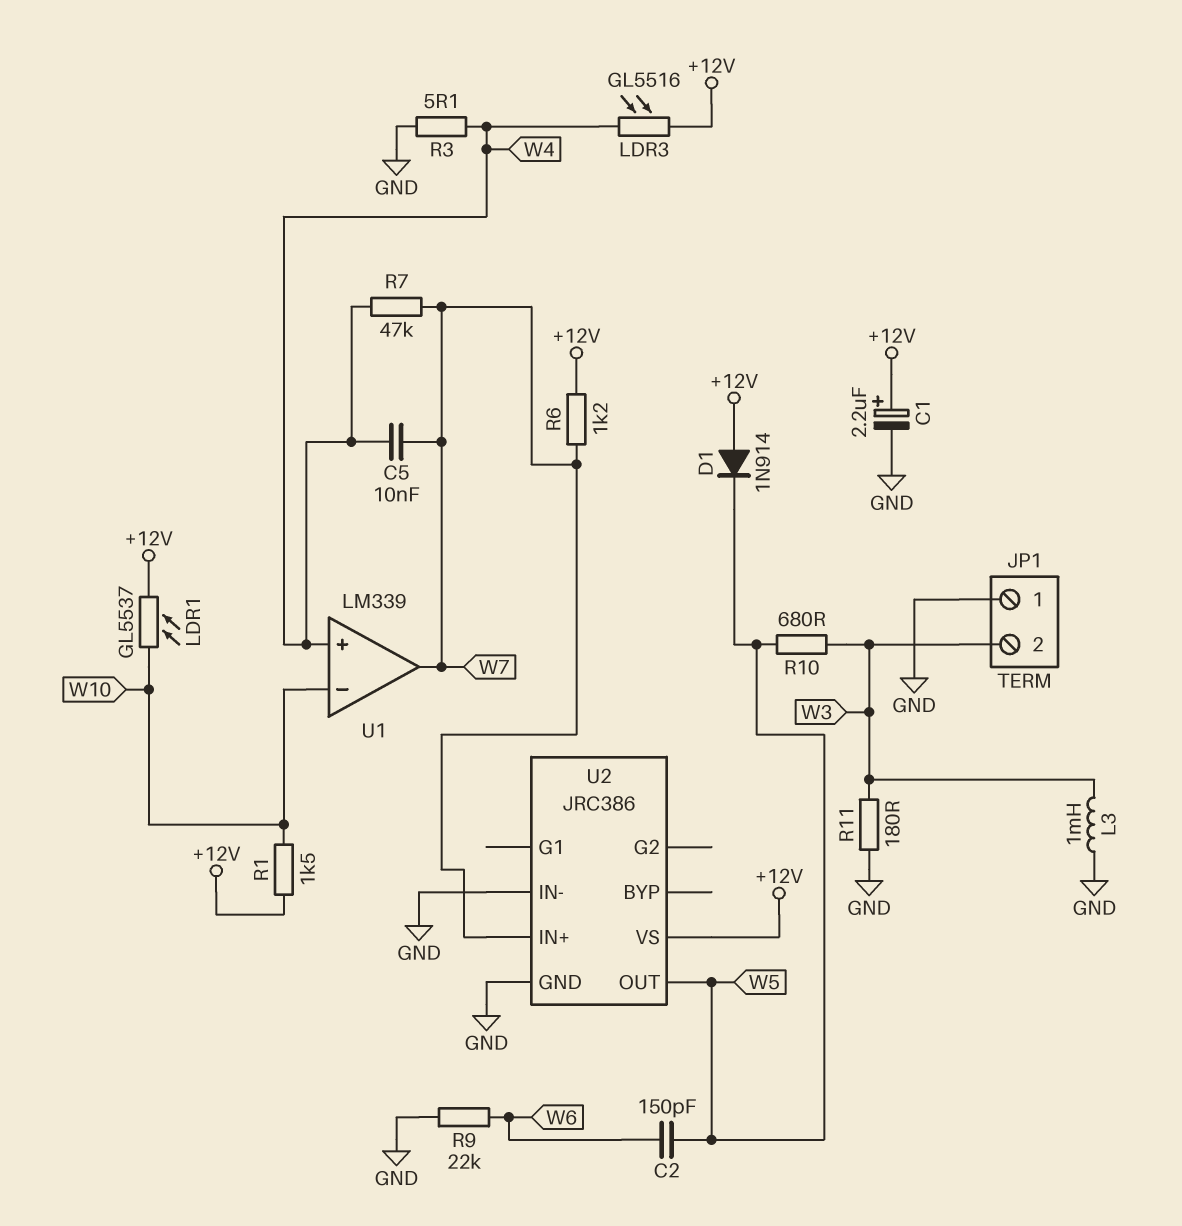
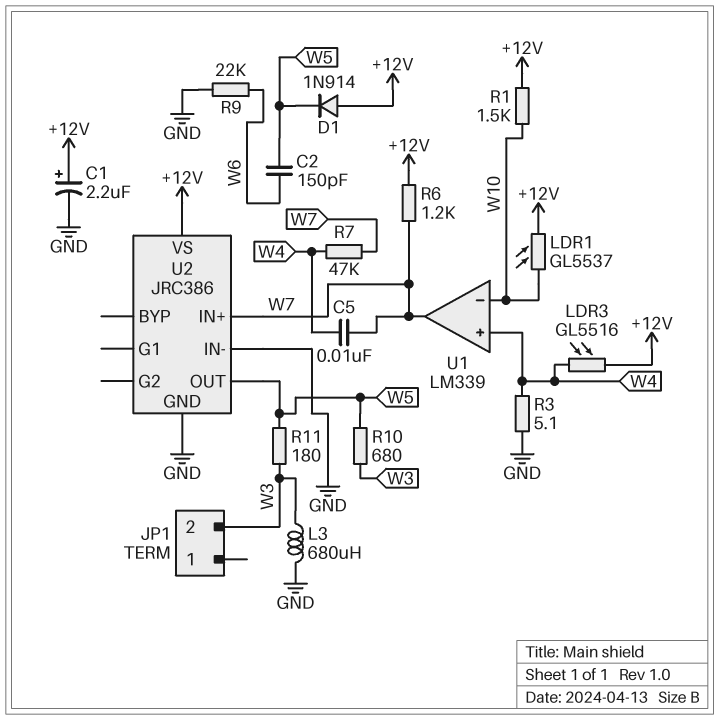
JP1 pin 1: GND -> none
L3: 1mH (GND, W3) -> 680uH (GND, W3)
R11: 180 (GND, W3) -> 180 (W3, W5)

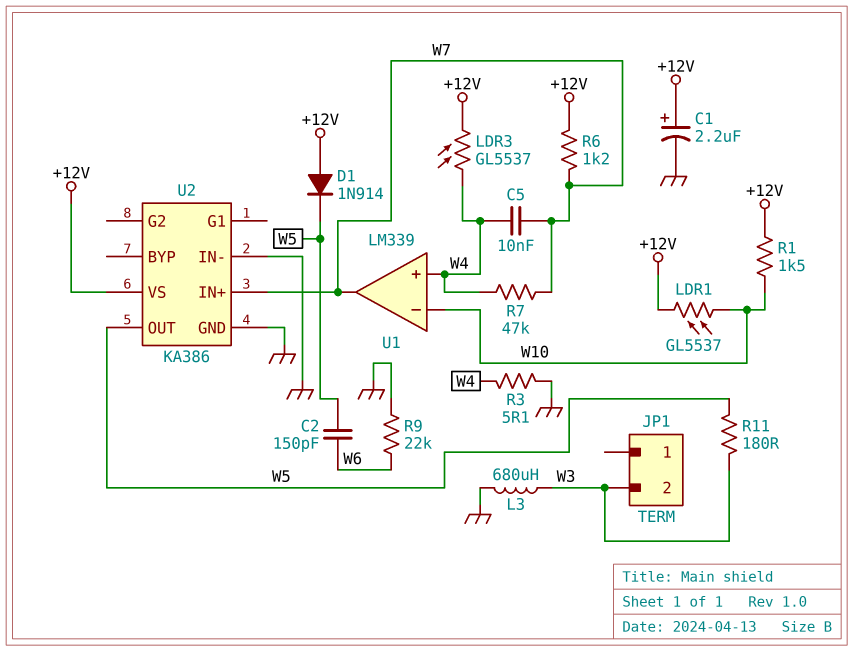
LDR3: GL5516 (+12V, W4) -> GL5537 (+12V, W4)
R10: 680 (W3, W5) -> none
U2: JRC386 -> KA386

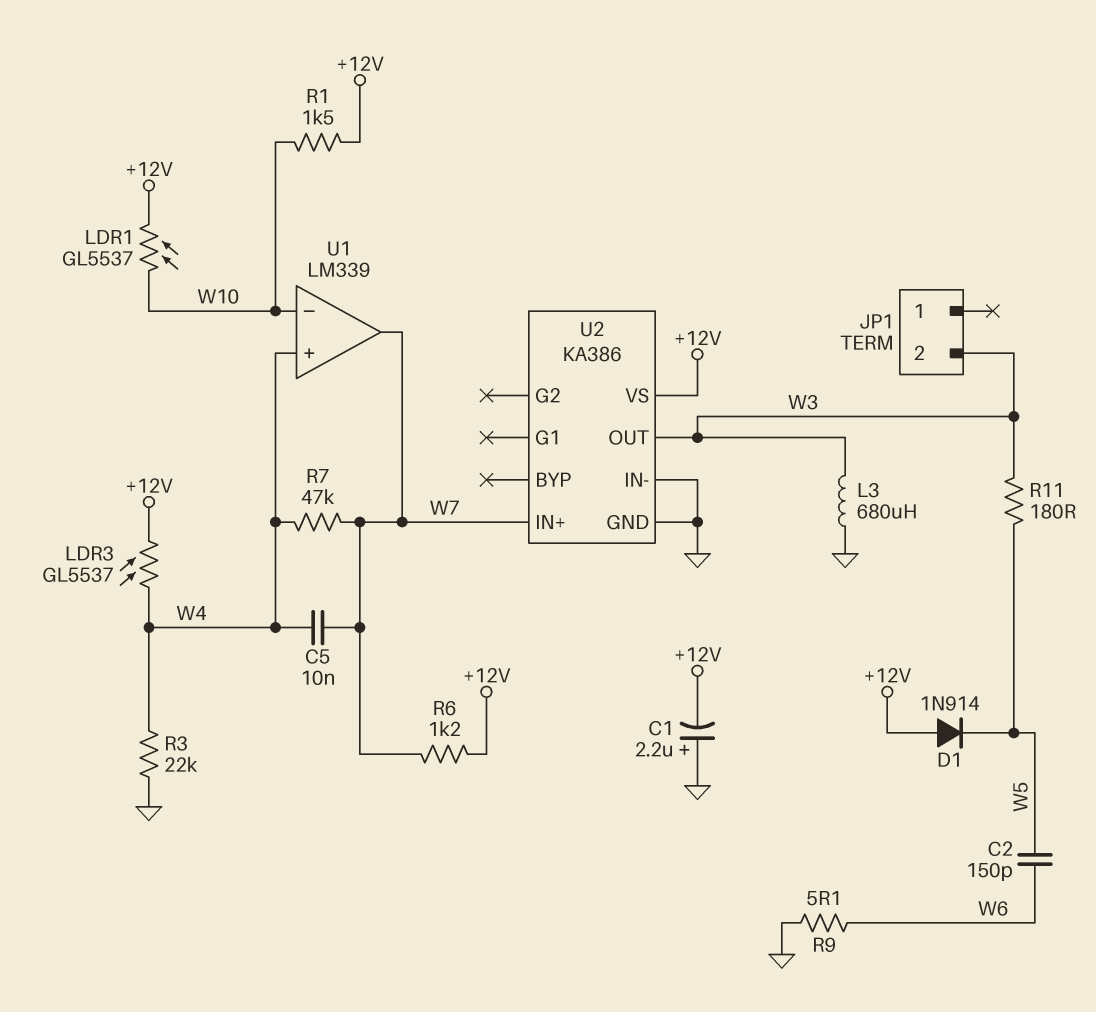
C1: 2.2uF (plus +12V, minus GND) -> 2.2uF (plus GND, minus +12V)
R3: 5.1 (GND, W4) -> 22k (GND, W4)
R9: 22k (GND, W6) -> 5.1 (GND, W6)
U2 pin OUT: W5 -> W3

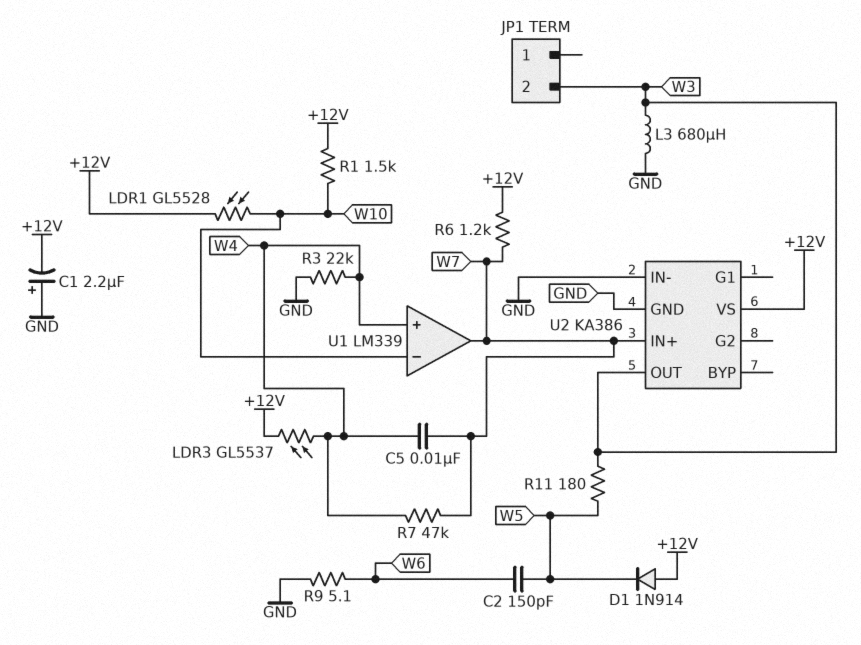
LDR1: GL5537 (+12V, W10) -> GL5528 (+12V, W10)

